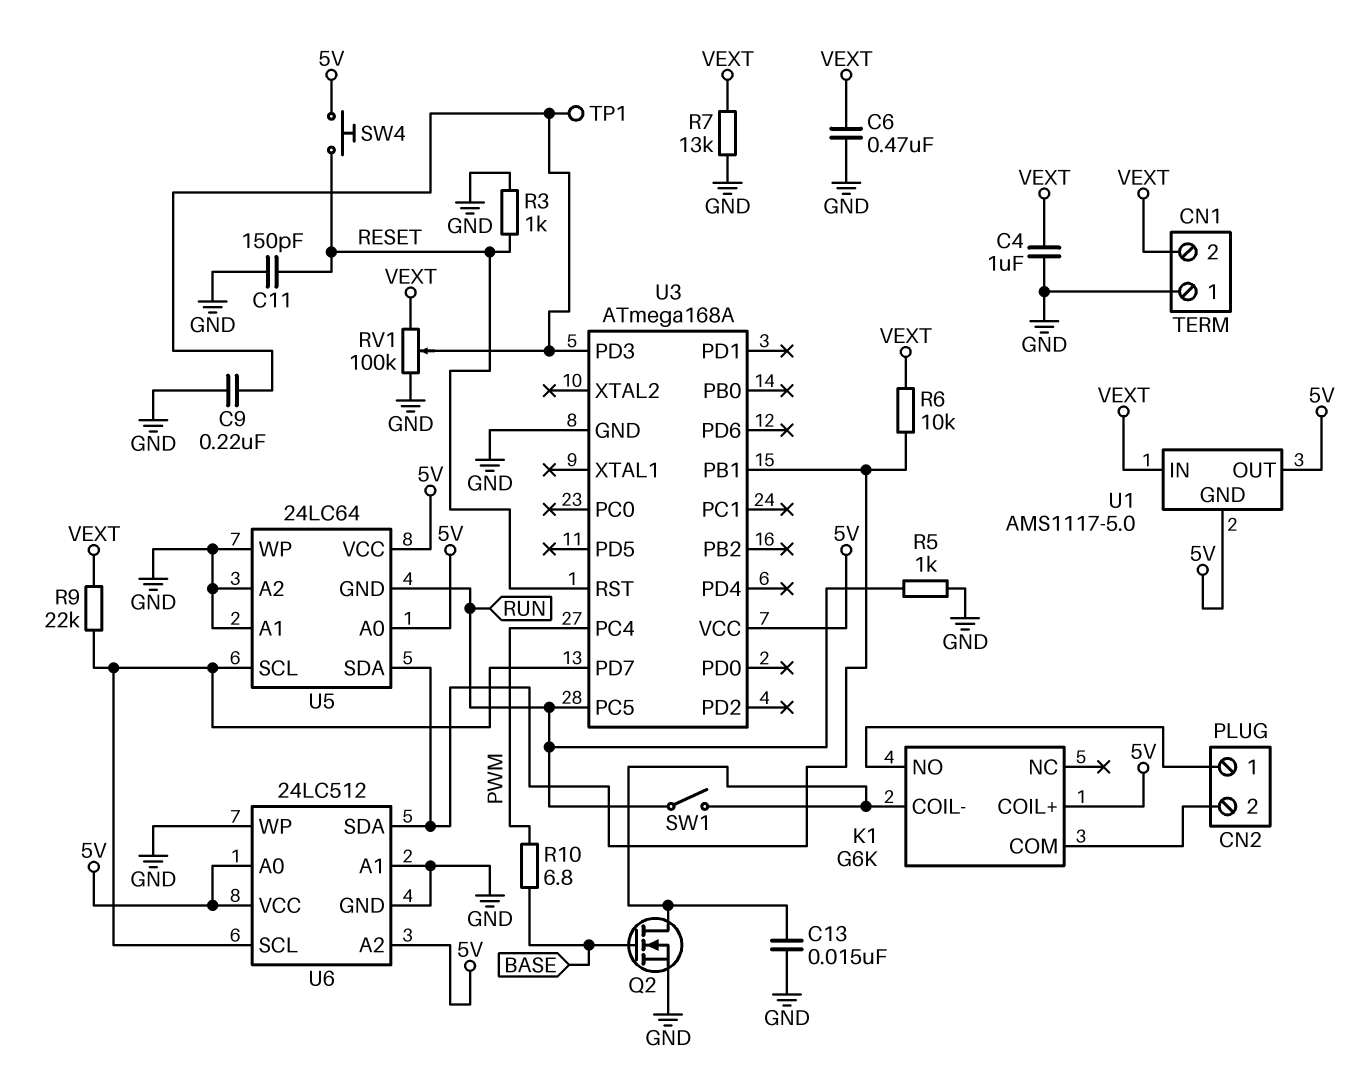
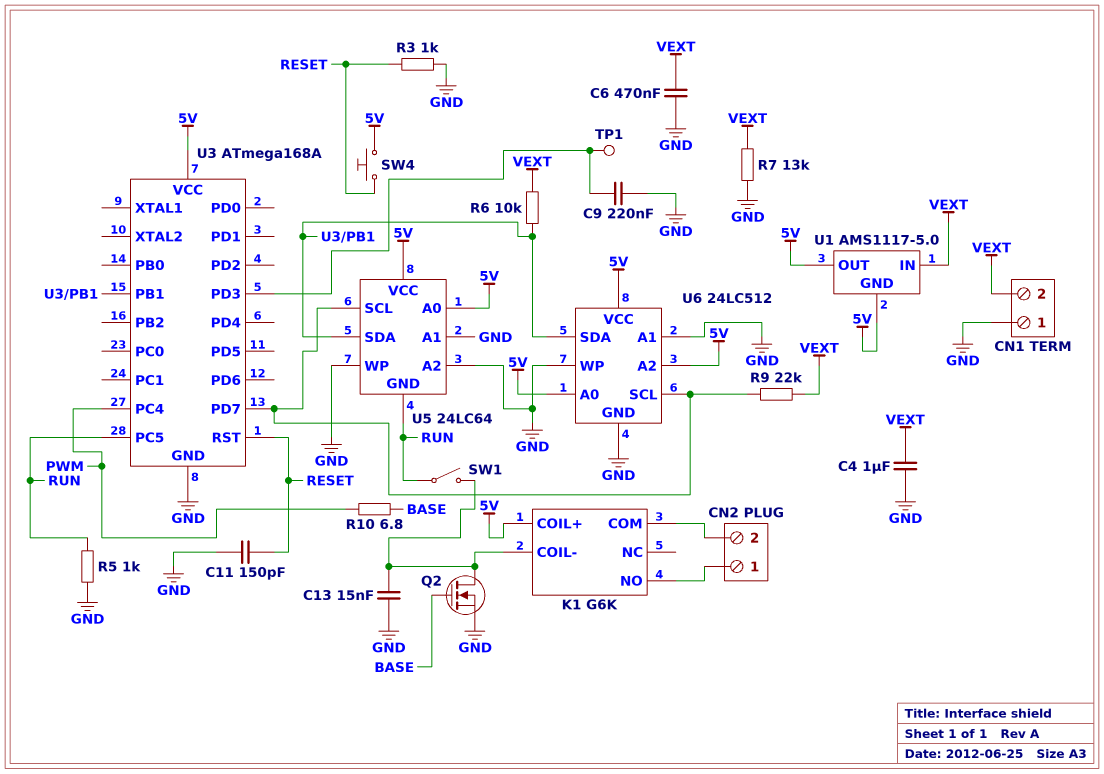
RV1: 100k (GND, VEXT, wiper U3/PD3) -> none

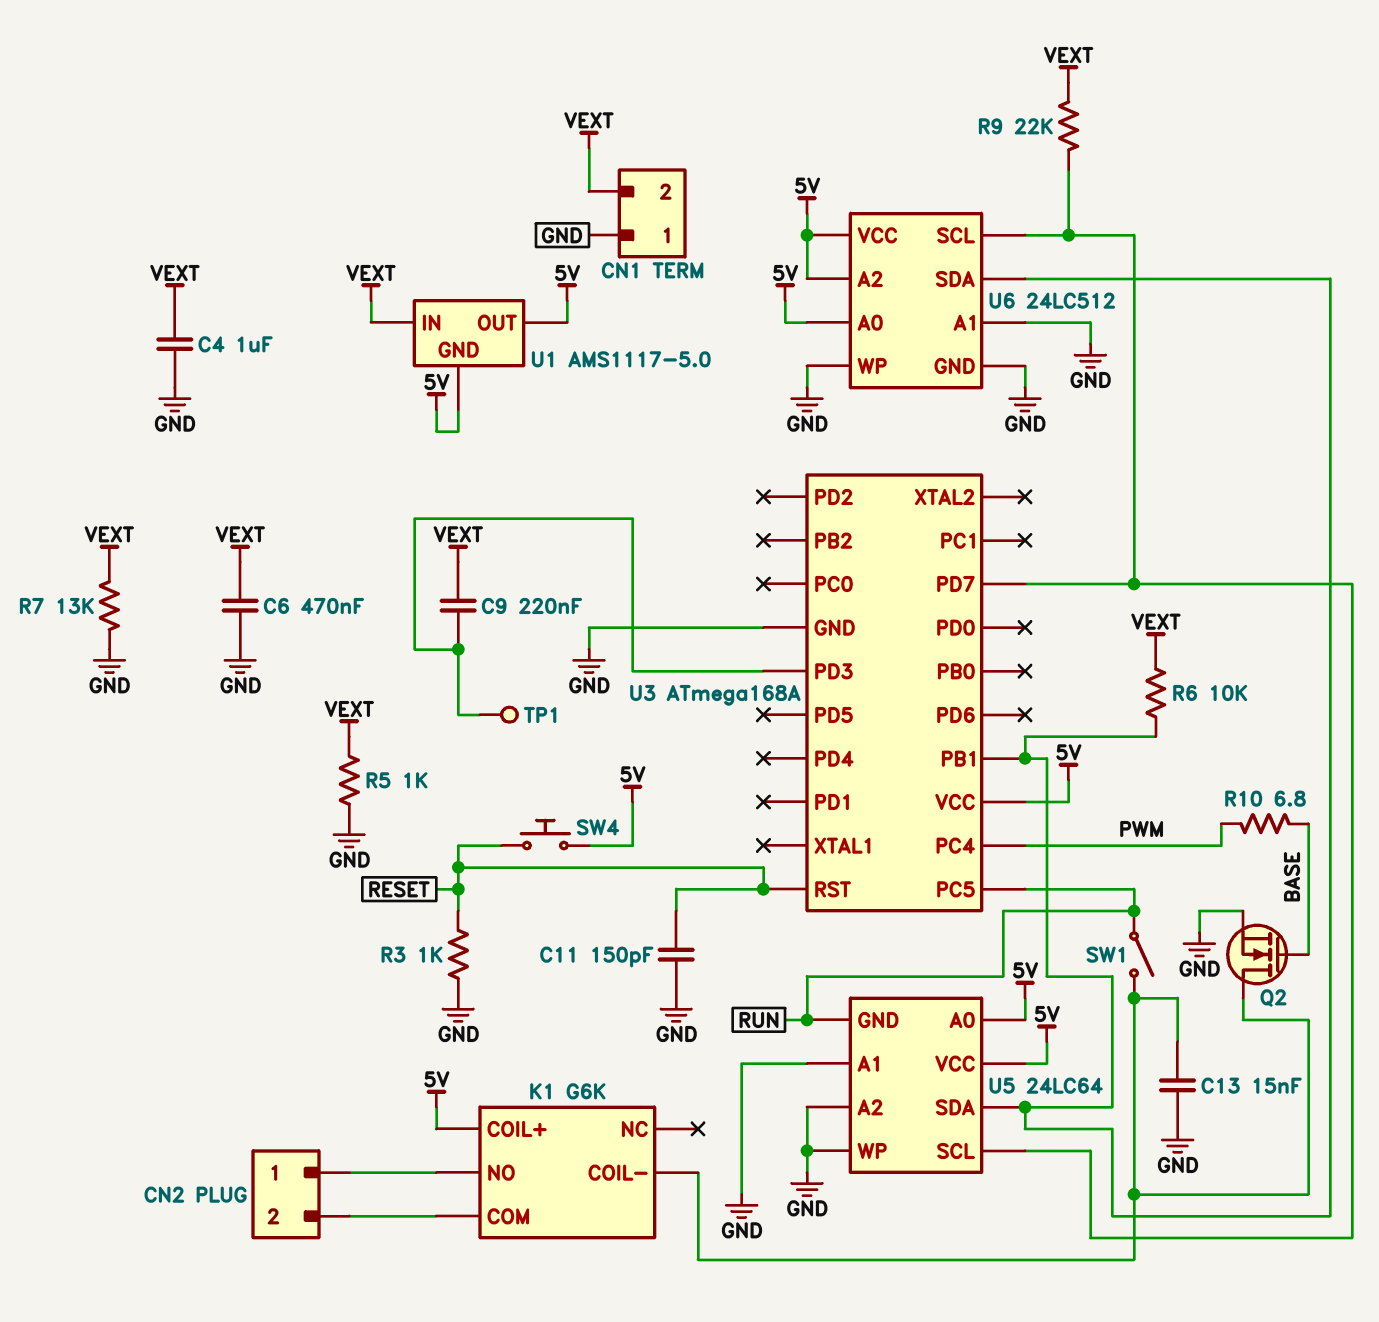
C9: 220nF (GND, U3/PD3) -> 220nF (U3/PD3, VEXT)
R5: 1k (GND, RUN) -> 1k (GND, VEXT)

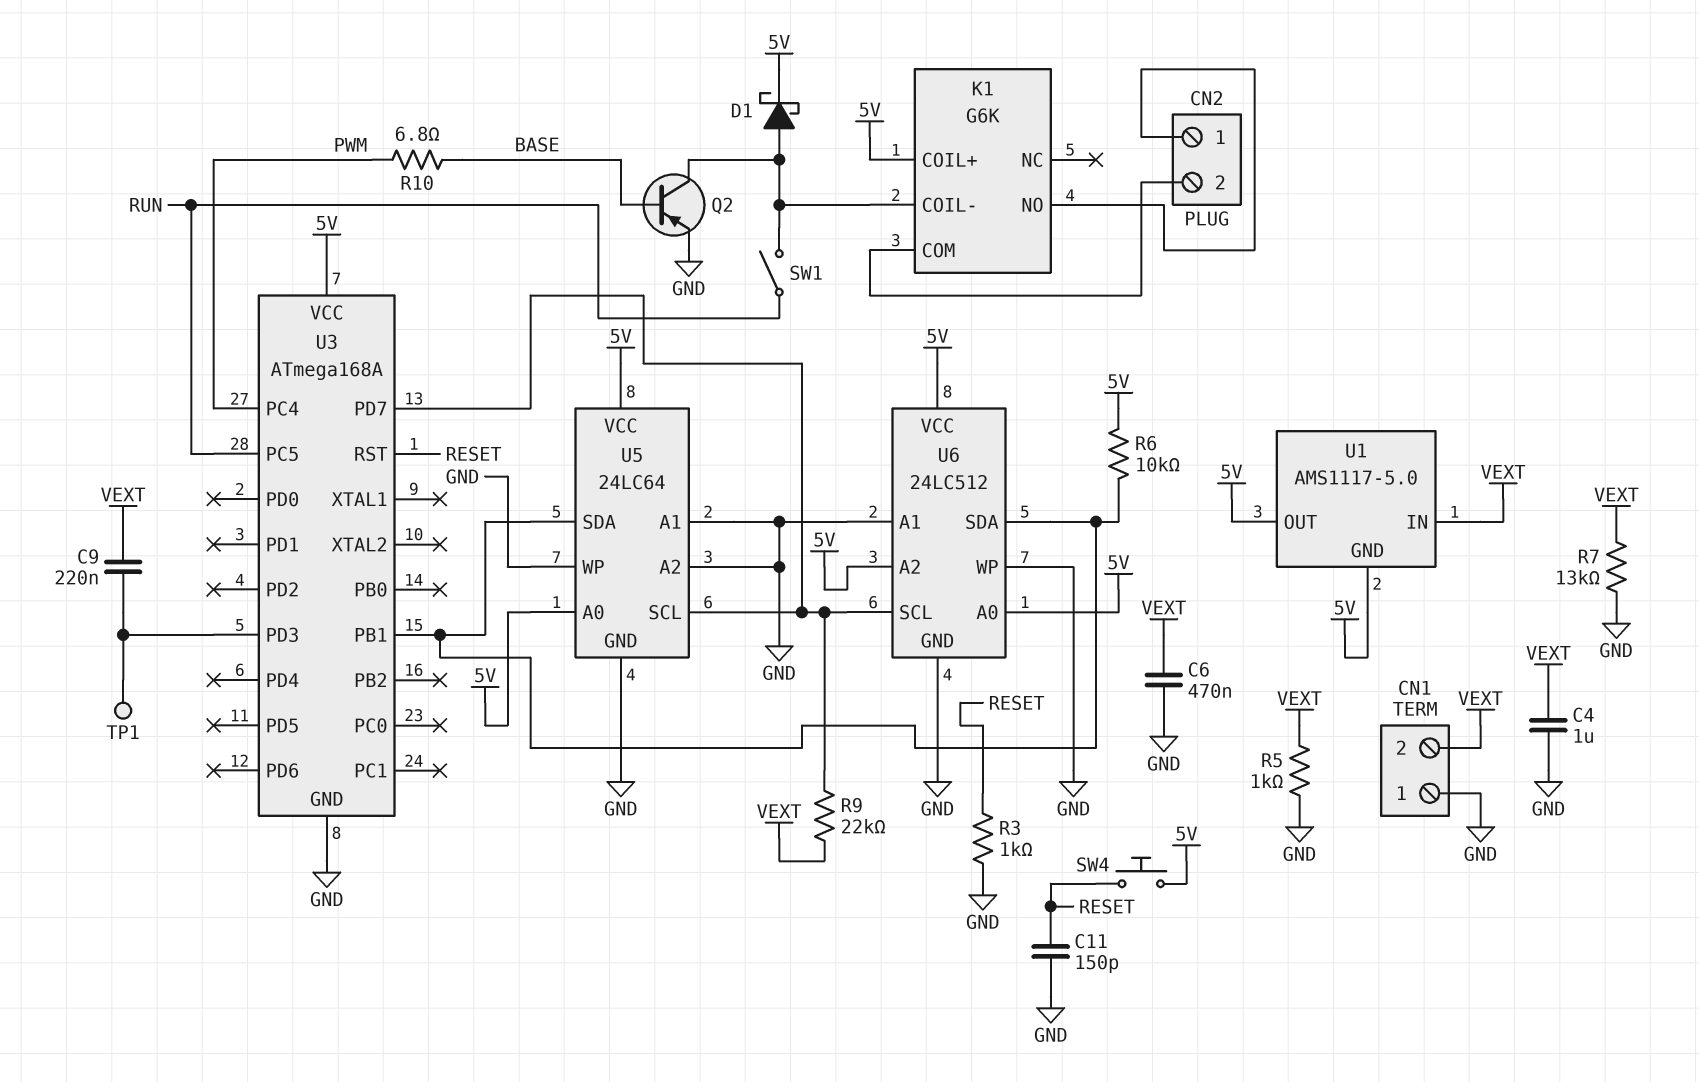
C13: 15nF (GND, K1/COIL-) -> none
D1: none -> schottky (A K1/COIL-, K 5V)
Q2: NMOS (G BASE, D K1/COIL-, S GND) -> PNP (B BASE, C K1/COIL-, E GND)
R6: 10k (U3/PB1, VEXT) -> 10k (5V, U3/PB1)
U5 pin GND: RUN -> GND

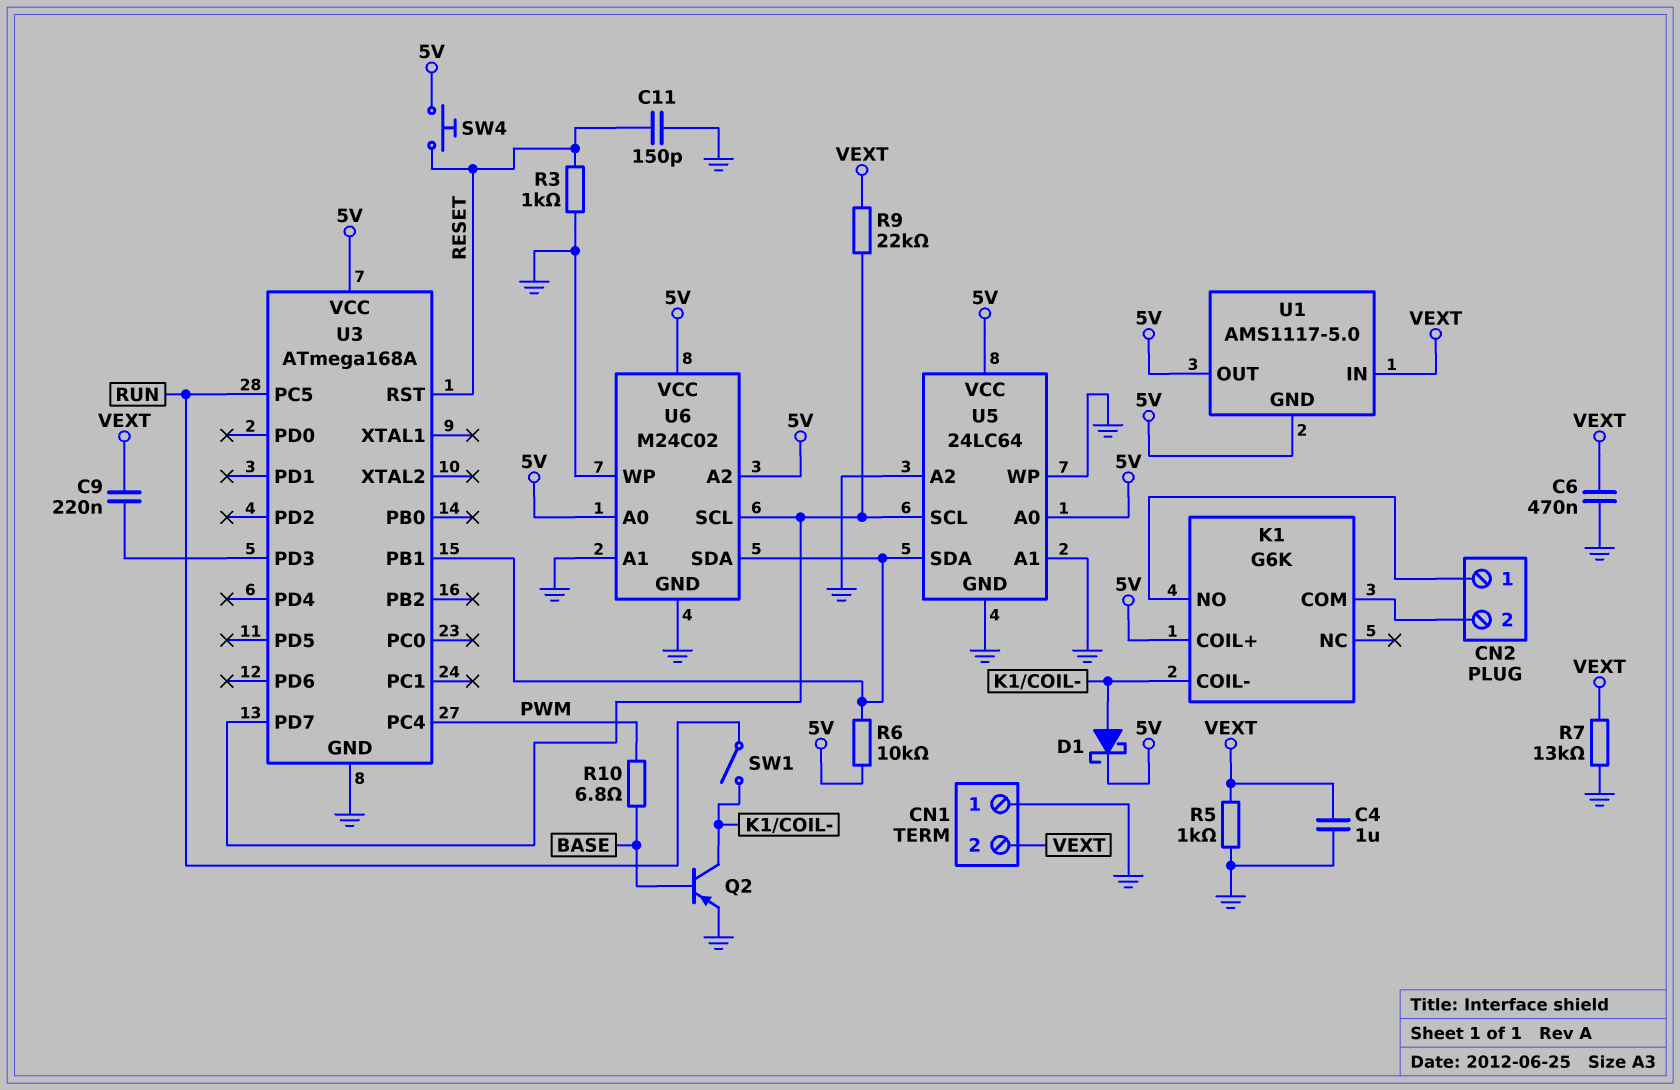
TP1: test point (U3/PD3) -> none
U6: 24LC512 -> M24C02

